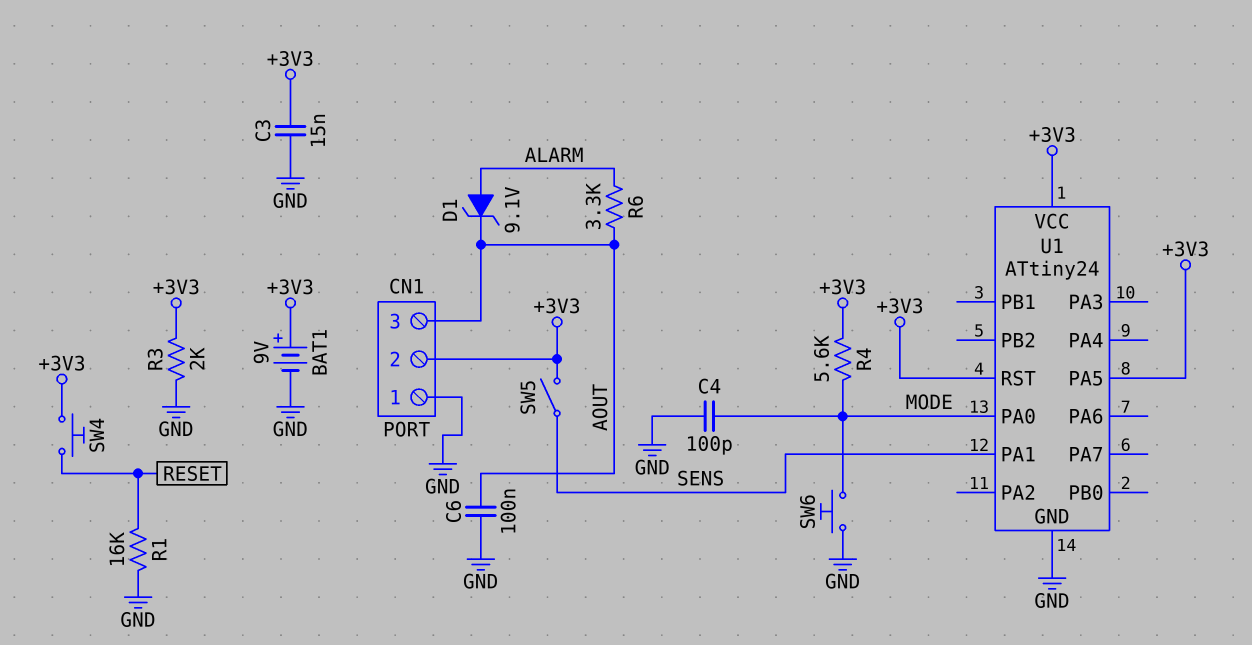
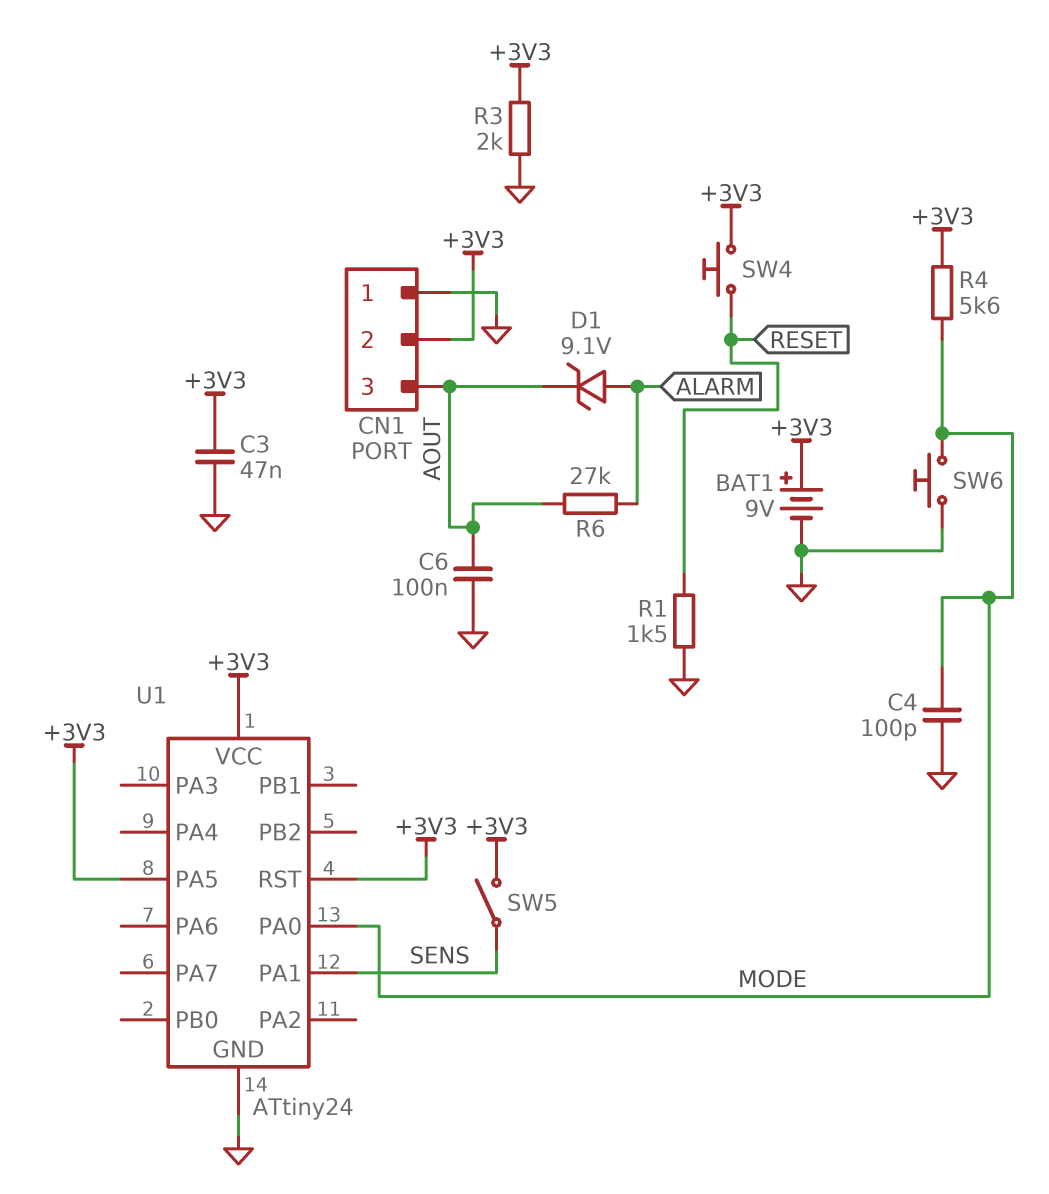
C3: 15nF (+3V3, GND) -> 47nF (+3V3, GND)
R1: 16k (GND, RESET) -> 1.5k (GND, RESET)
R6: 3.3k (ALARM, AOUT) -> 27k (ALARM, AOUT)

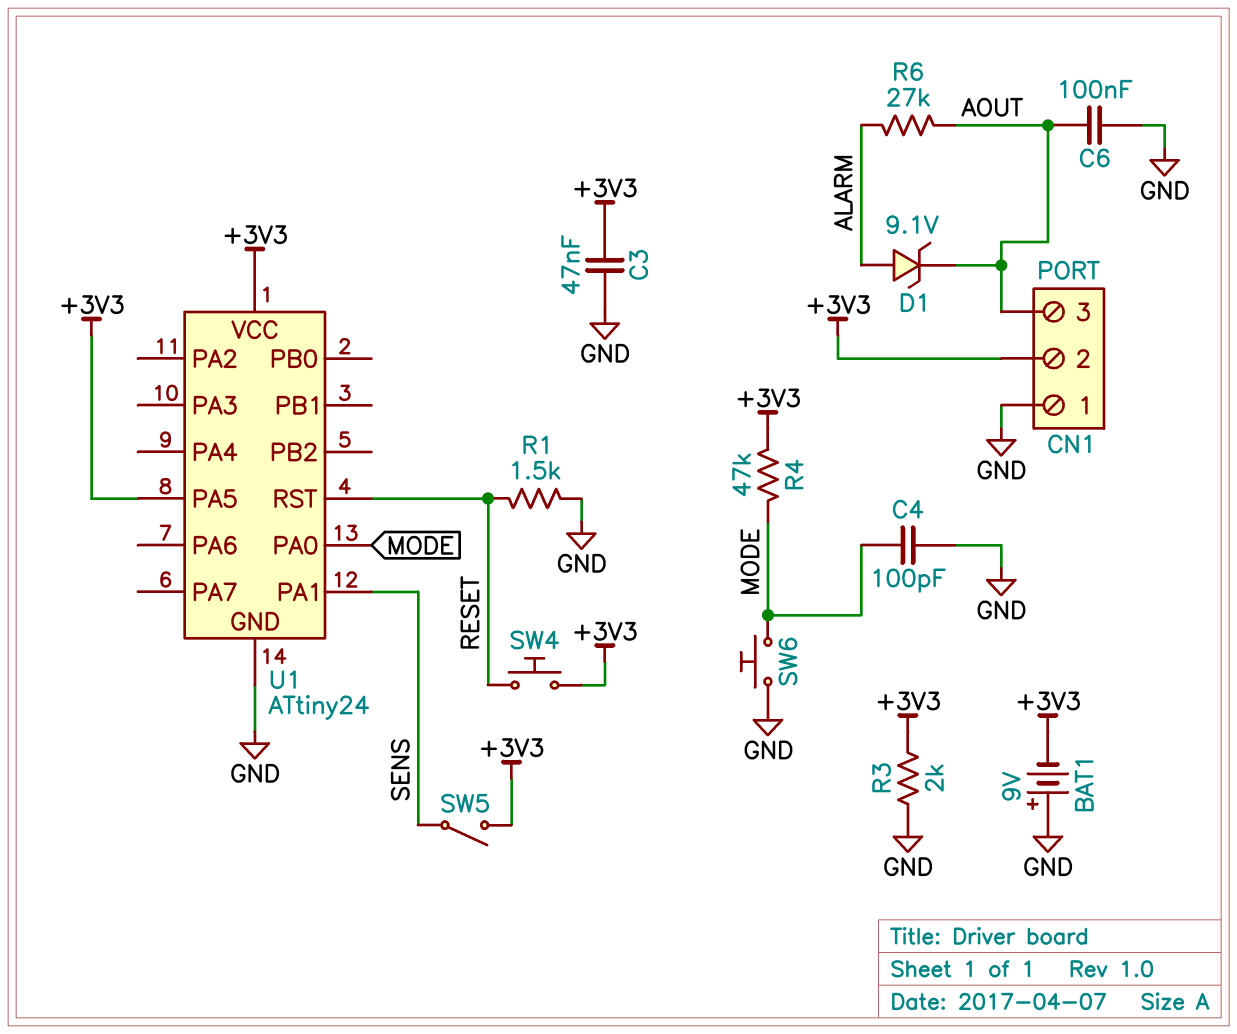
BAT1: 9V (plus +3V3, minus GND) -> 9V (plus GND, minus +3V3)
R4: 5.6k (+3V3, MODE) -> 47k (+3V3, MODE)
U1 pin RST: +3V3 -> RESET

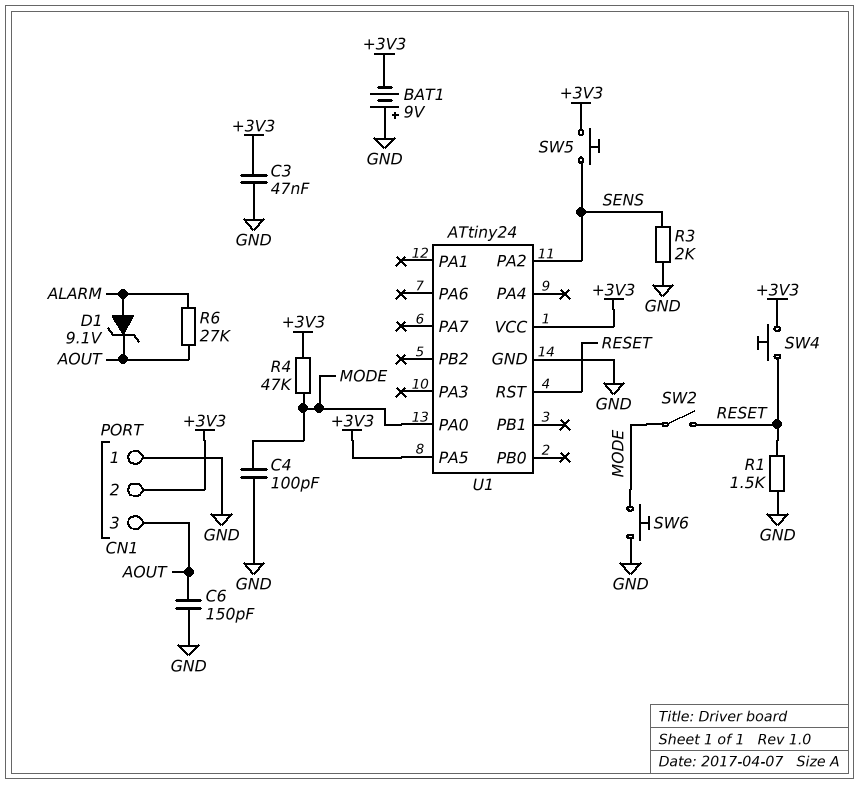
C6: 100nF (AOUT, GND) -> 150pF (AOUT, GND)
R3: 2k (+3V3, GND) -> 2k (GND, SENS)
SW2: none -> switch (MODE, RESET)
SW5: switch (+3V3, SENS) -> button (+3V3, SENS)
U1 pin PA1: SENS -> none
U1 pin PA2: none -> SENS

